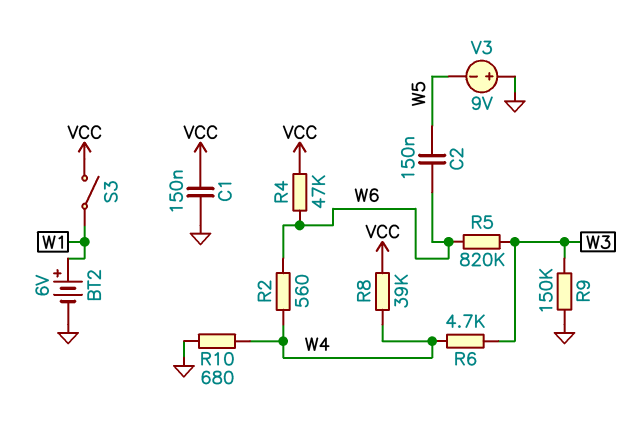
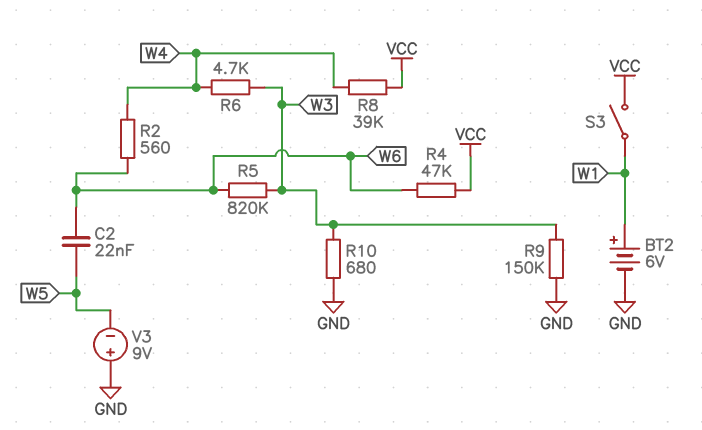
C1: 150nF (GND, VCC) -> none
C2: 150nF (W5, W6) -> 22nF (W5, W6)
R10: 680 (GND, W4) -> 680 (GND, W3)

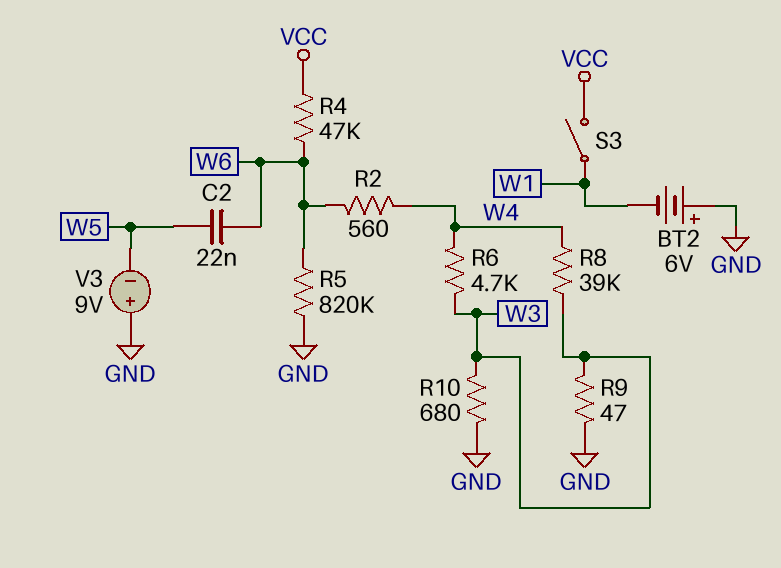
BT2: 6V (plus W1, minus GND) -> 6V (plus GND, minus W1)
R5: 820k (W3, W6) -> 820k (GND, W6)
R8: 39k (VCC, W4) -> 39k (W3, W4)
R9: 150k (GND, W3) -> 47 (GND, W3)

